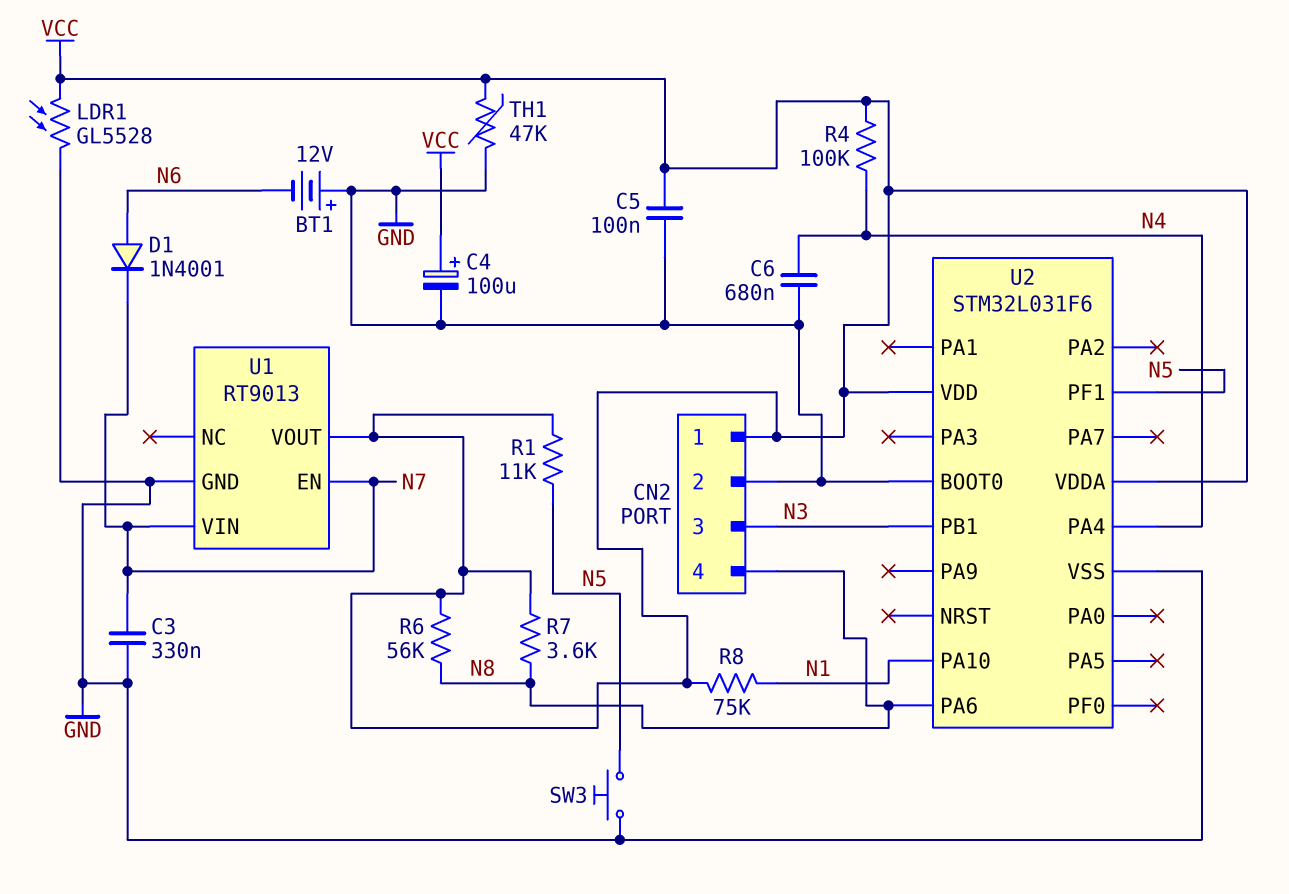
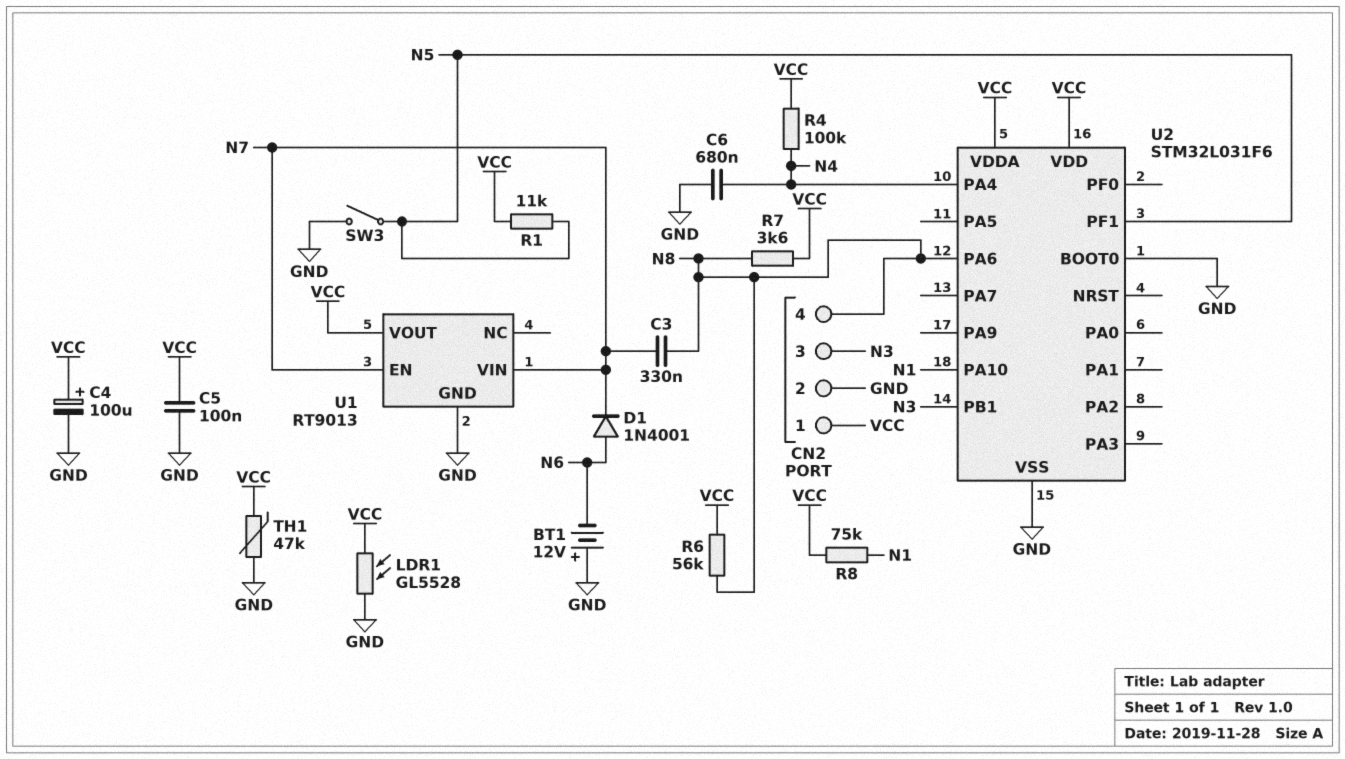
C3: 330nF (GND, N7) -> 330nF (N7, N8)
SW3: button (GND, N5) -> switch (GND, N5)

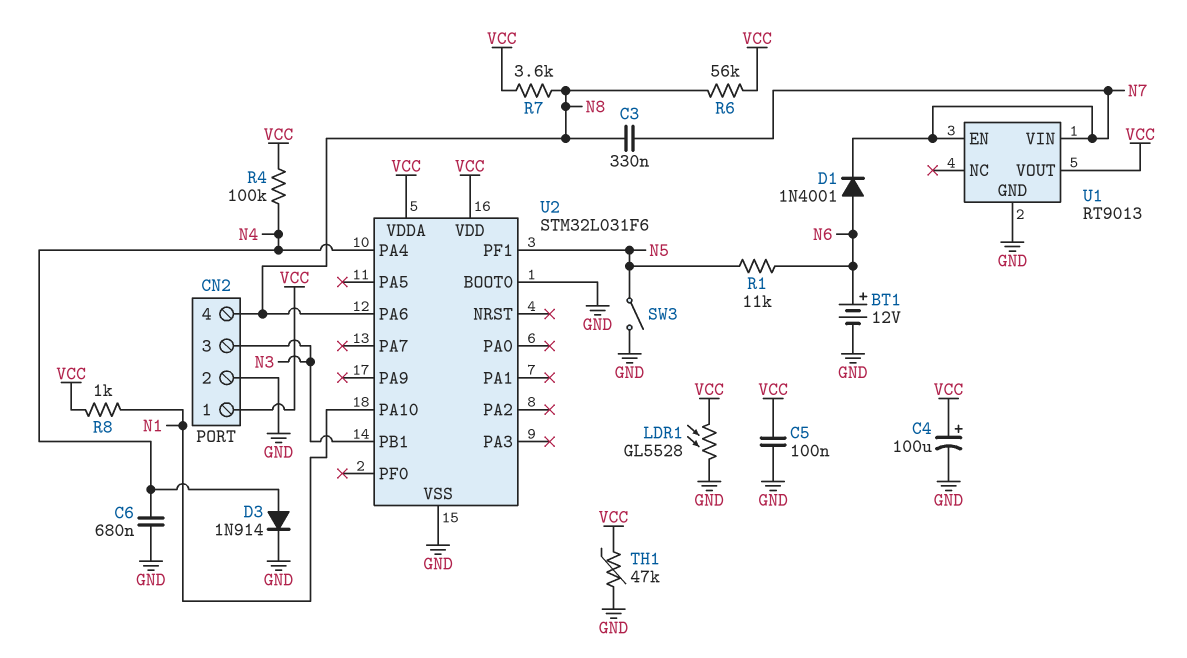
BT1: 12V (plus GND, minus N6) -> 12V (plus N6, minus GND)
D3: none -> diode 1N914 (A N4, K GND)
R1: 11k (N5, VCC) -> 11k (N5, N6)
R8: 75k (N1, VCC) -> 1k (N1, VCC)

